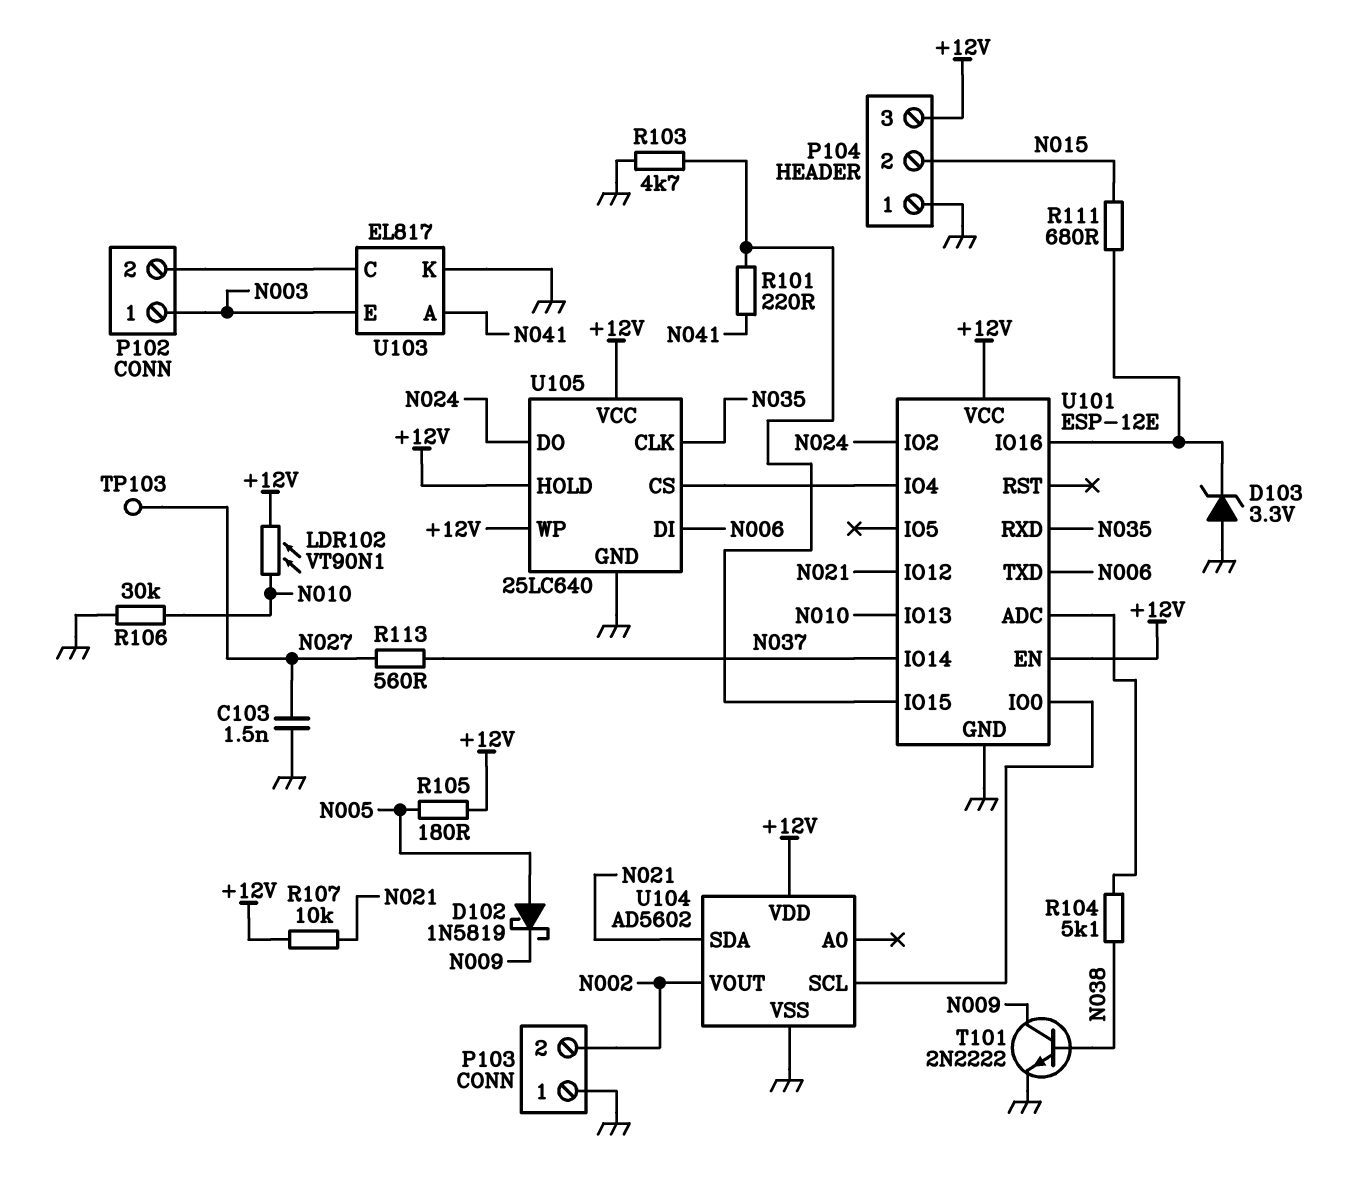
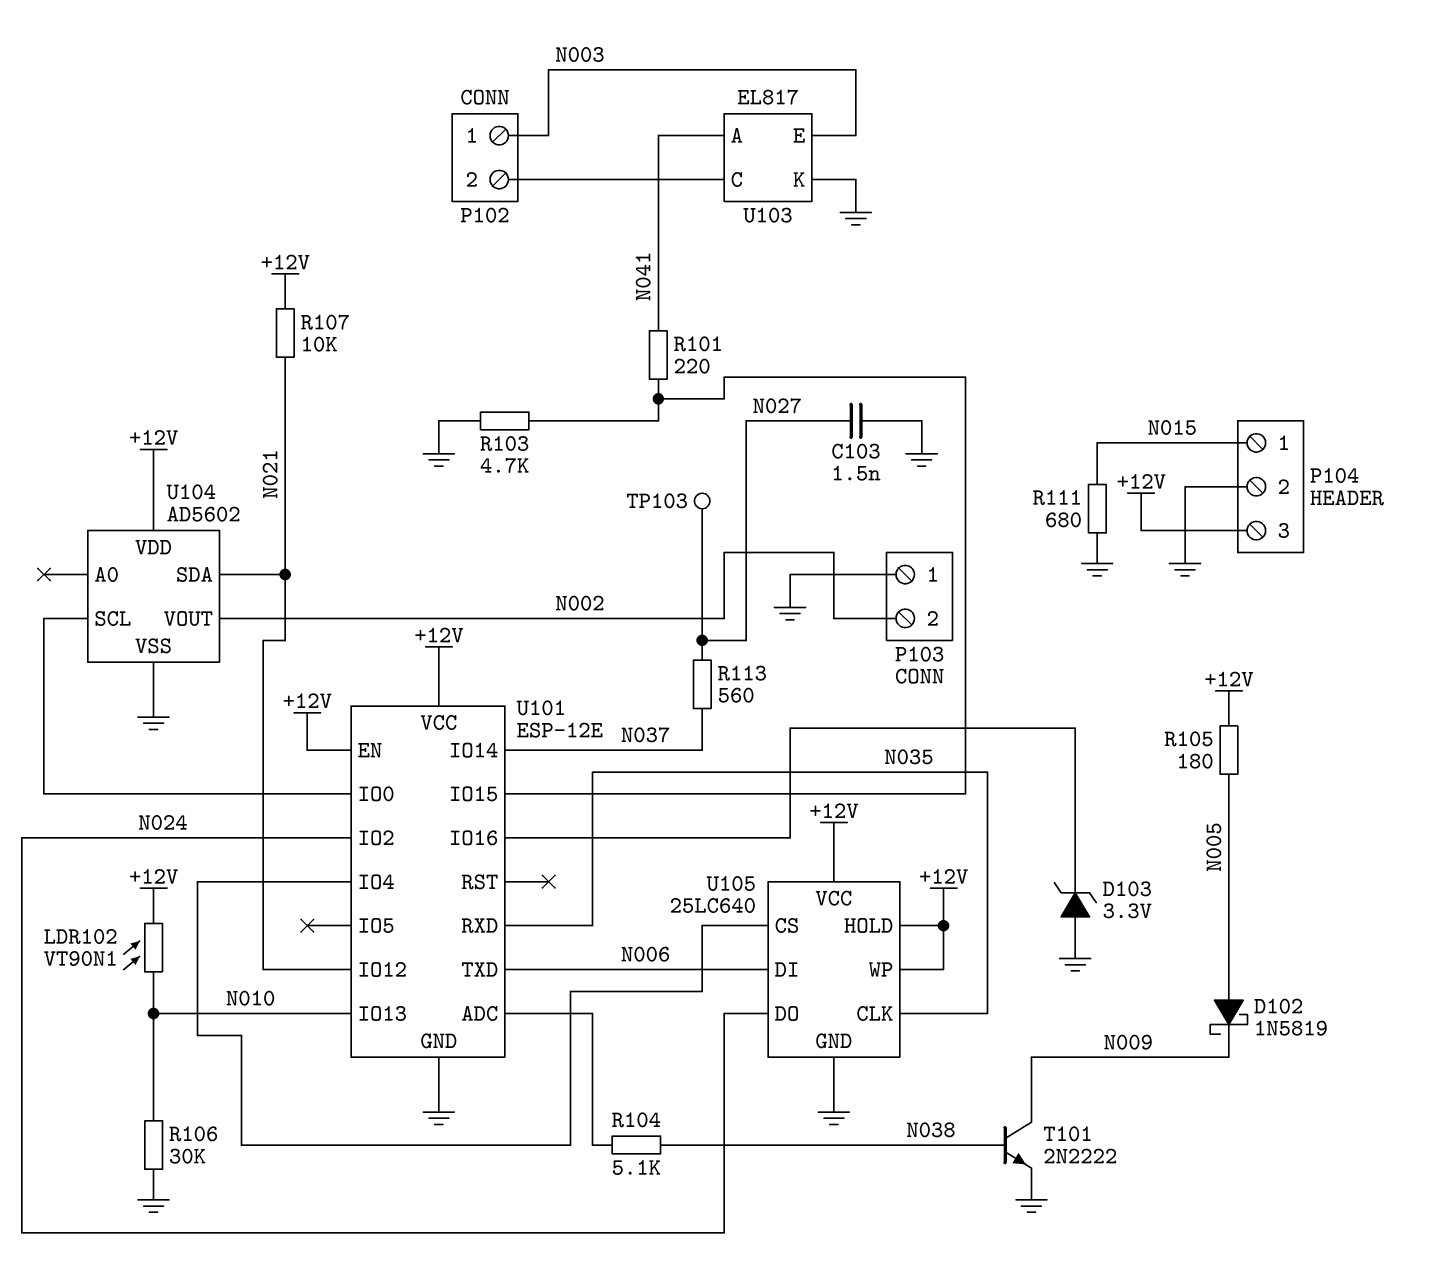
P104 pin 1: GND -> N015
P104 pin 2: N015 -> GND
R111: 680 (N015, U101/IO16) -> 680 (GND, N015)

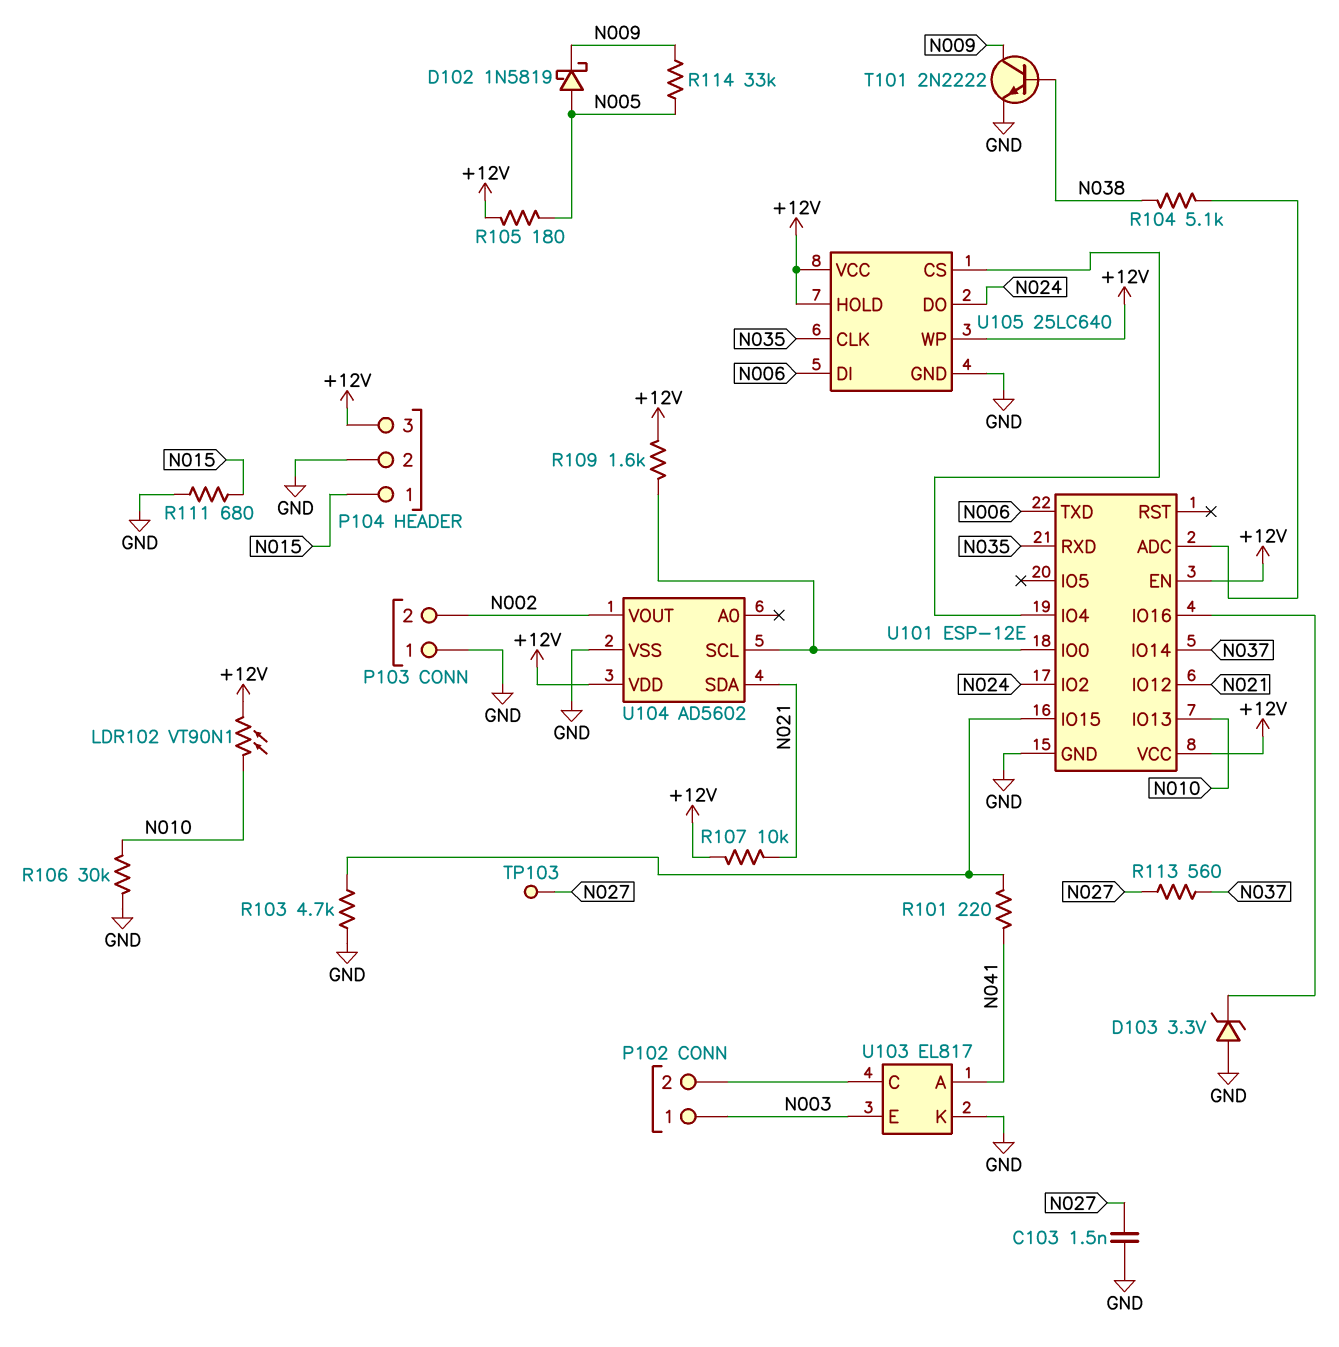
R109: none -> 1.6k (+12V, U101/IO0)
R114: none -> 33k (N005, N009)

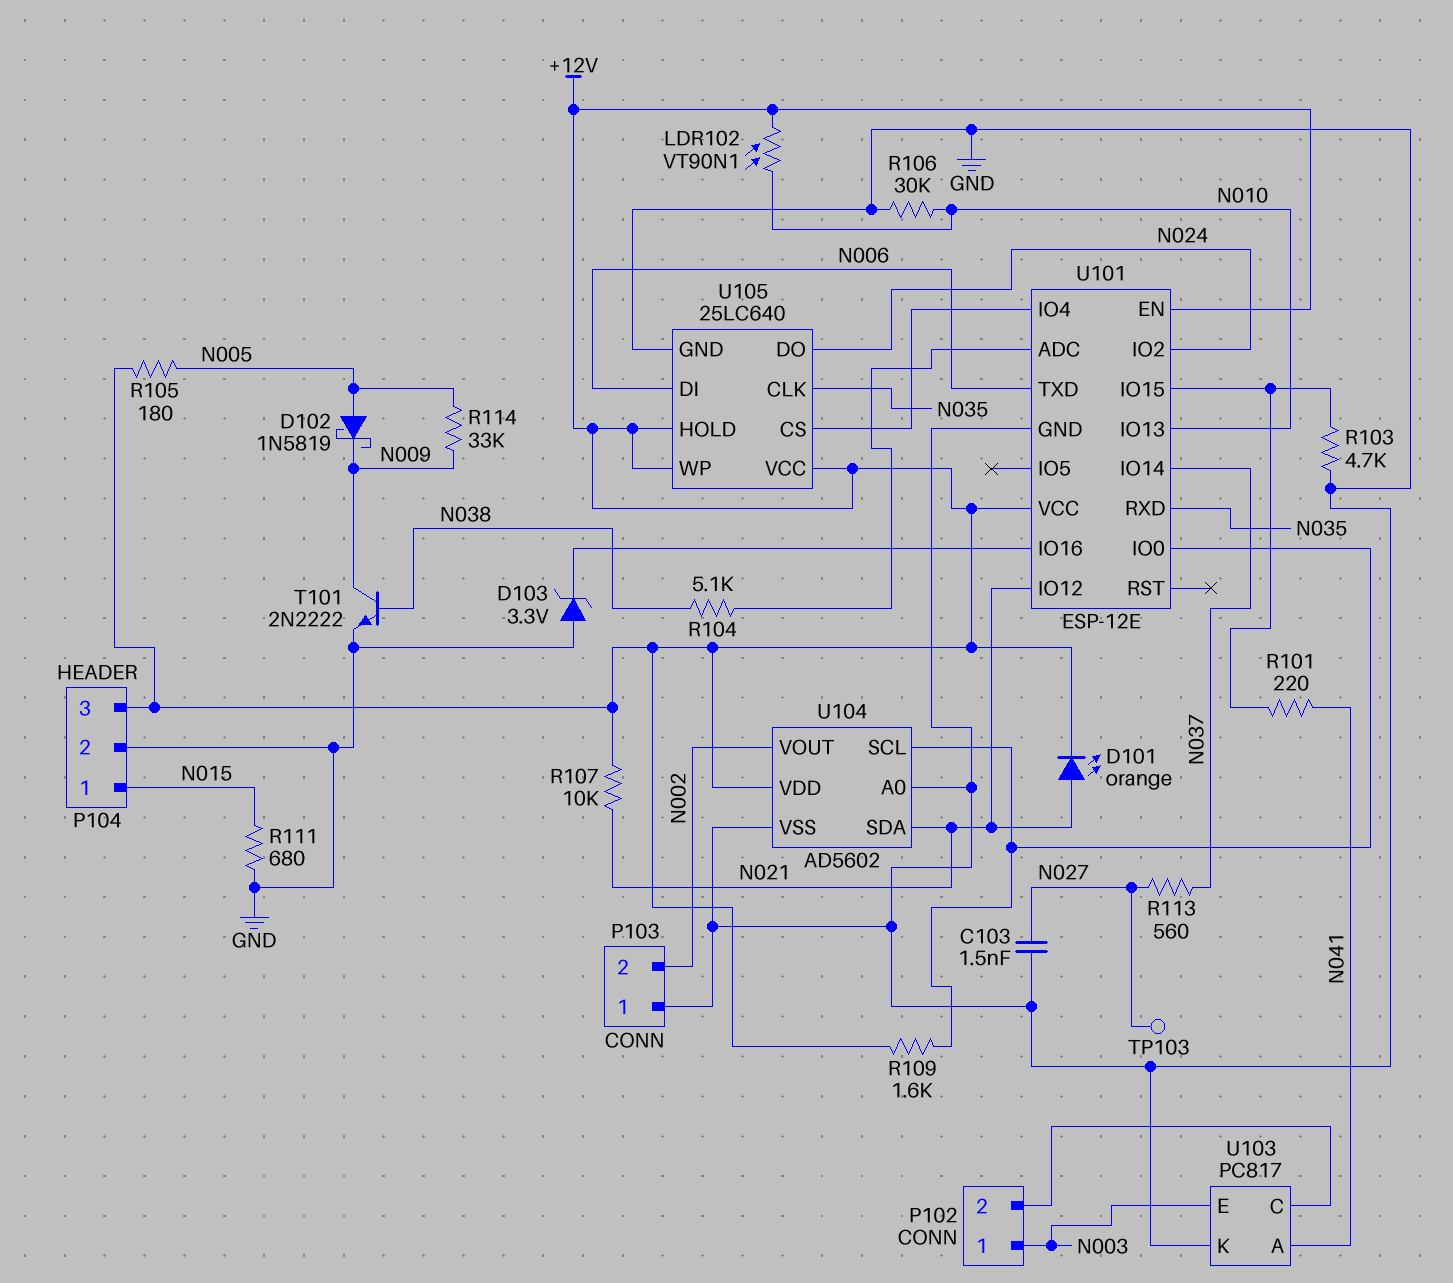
D101: none -> LED orange (A N021, K +12V)
U103: EL817 -> PC817
U104 pin A0: none -> GND

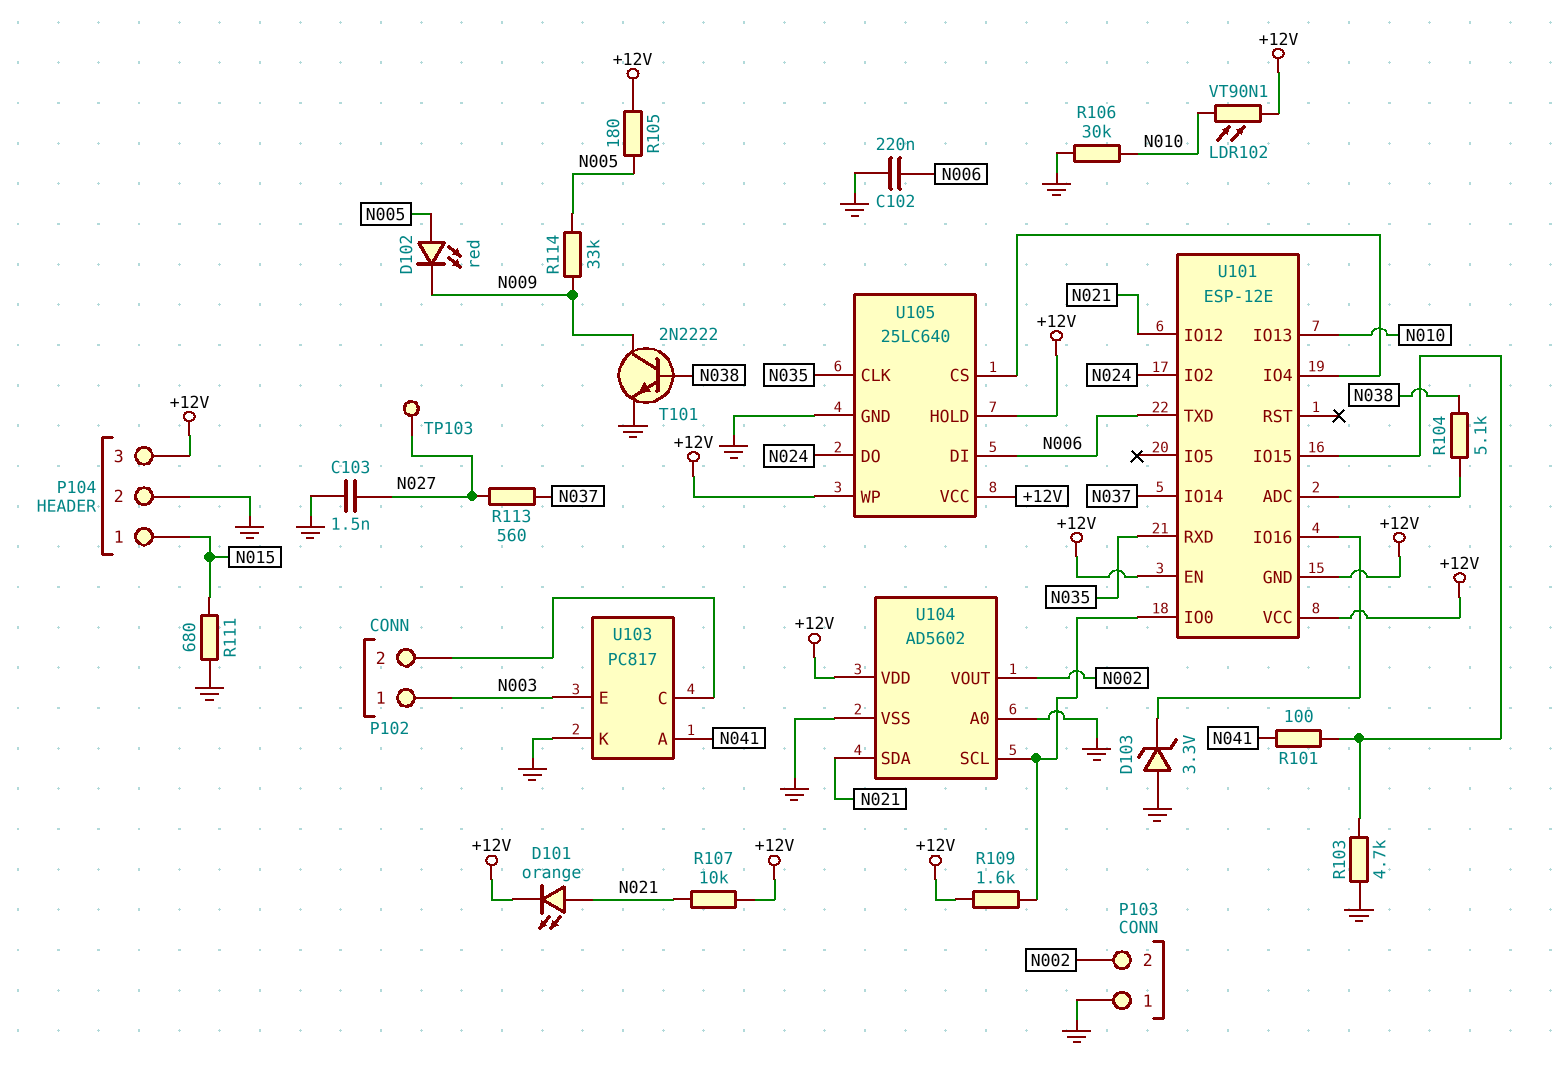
C102: none -> 220nF (GND, N006)
D102: schottky 1N5819 (A N005, K N009) -> LED red (A N005, K N009)
R101: 220 (N041, U101/IO15) -> 100 (N041, U101/IO15)
U101 pin GND: GND -> +12V

